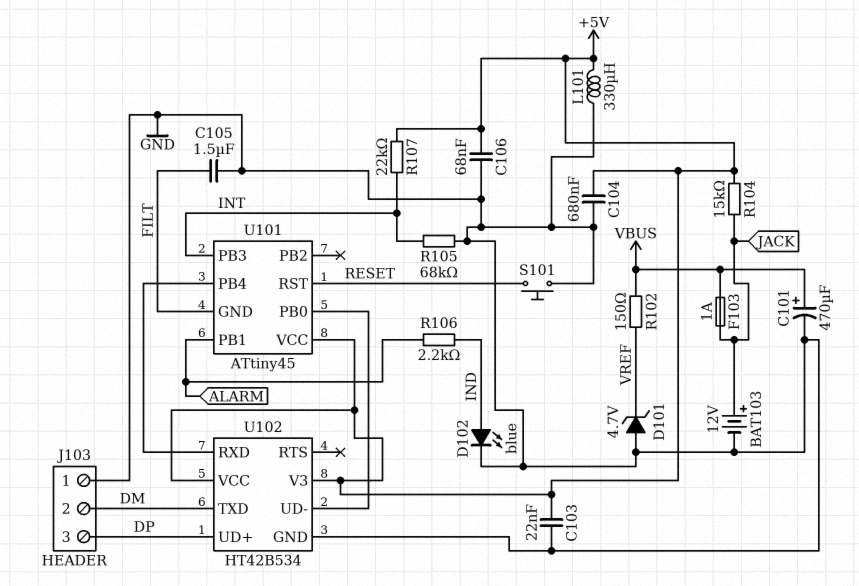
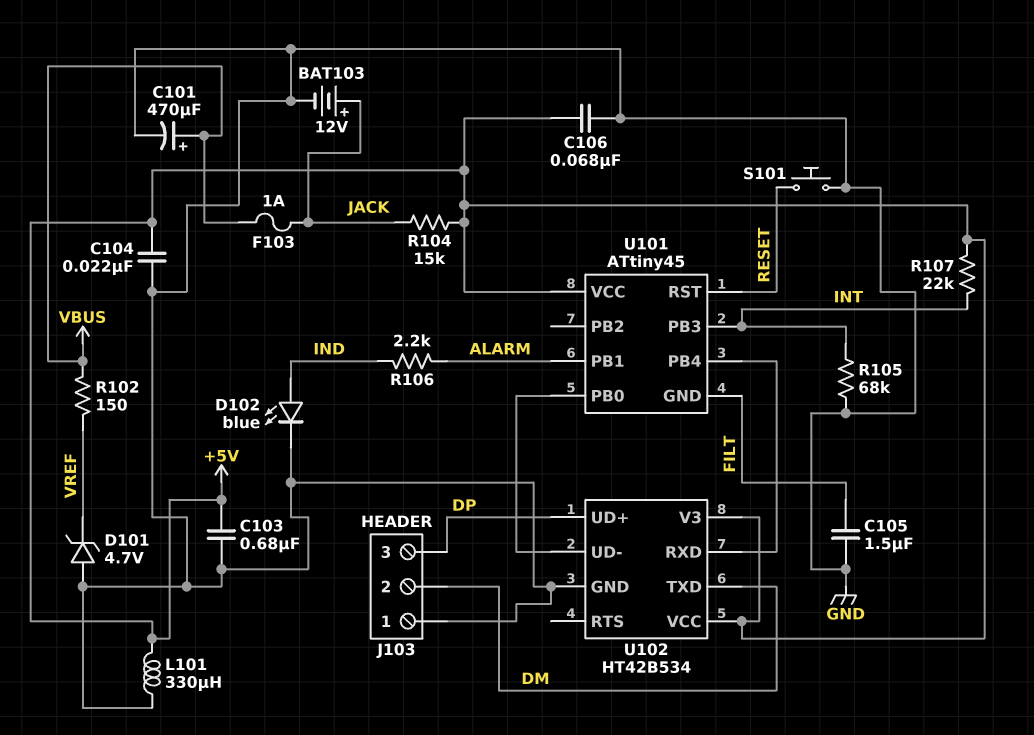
C103: 22nF (+5V, GND) -> 680nF (+5V, GND)
C104: 680nF (+5V, GND) -> 22nF (+5V, GND)

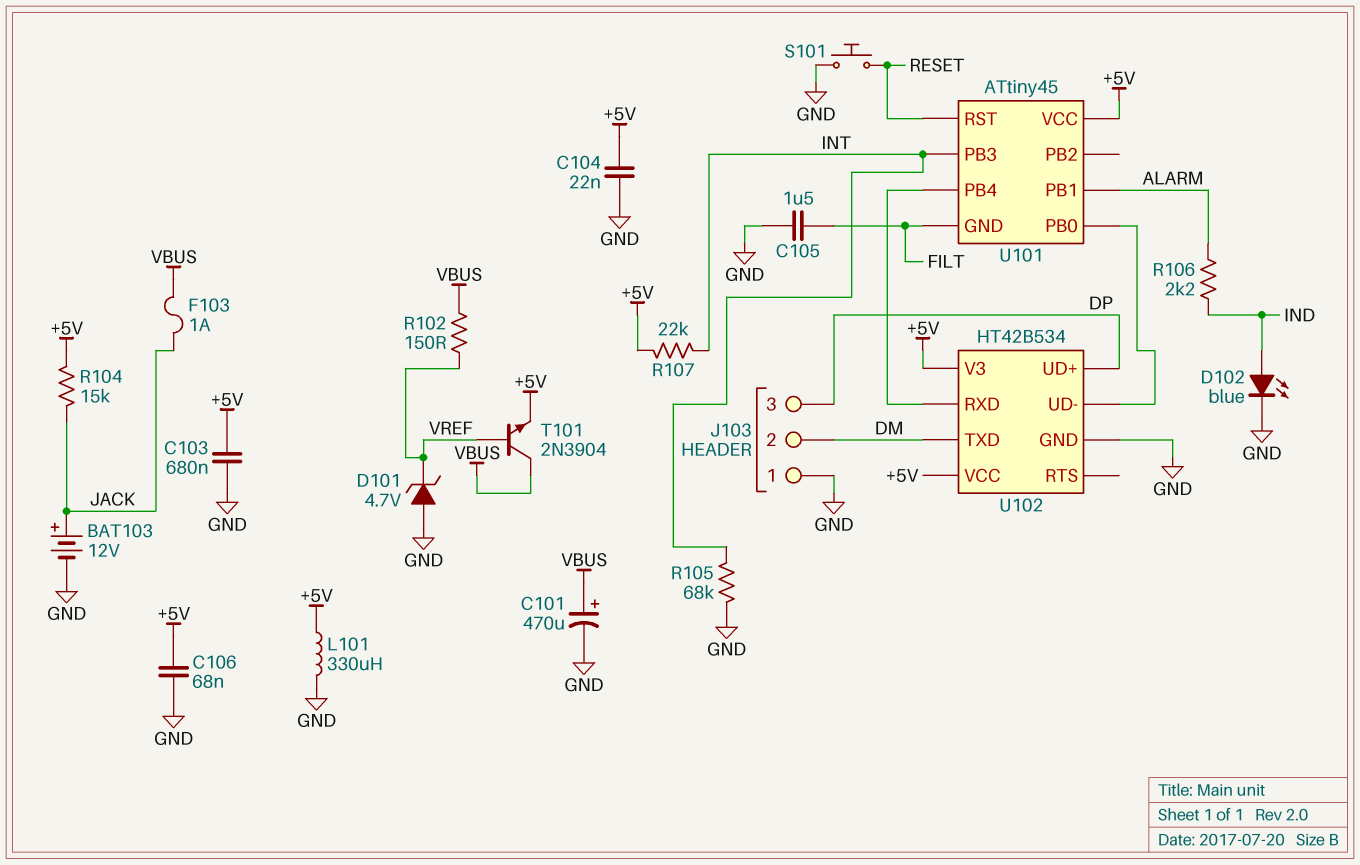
T101: none -> NPN 2N3904 (B VREF, C VBUS, E +5V)

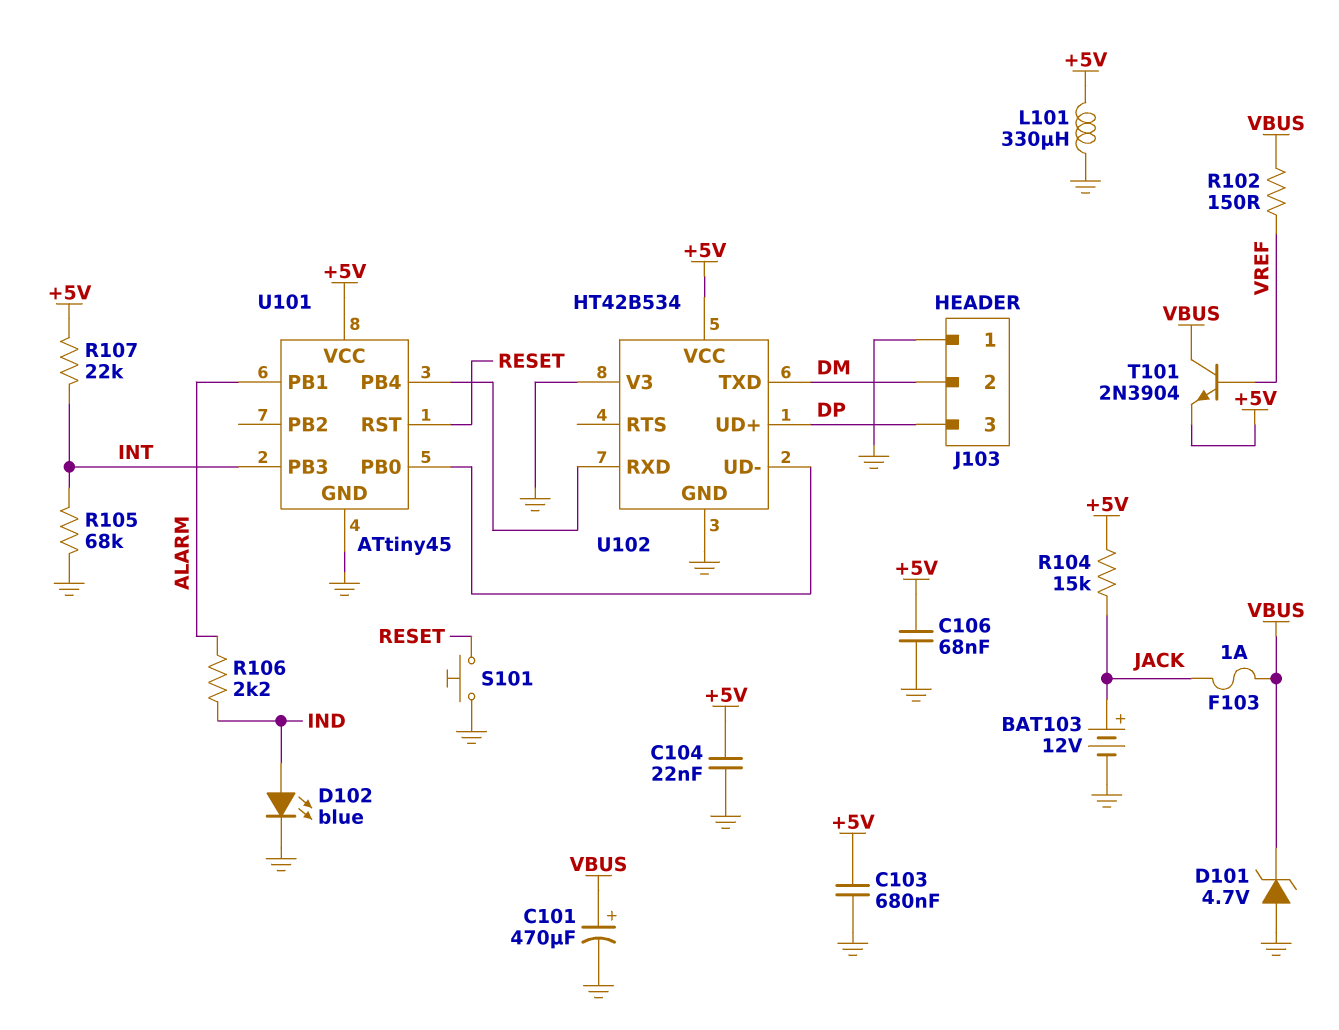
C105: 1.5uF (FILT, GND) -> none
D101: zener 4.7V (A GND, K VREF) -> zener 4.7V (A GND, K VBUS)
U101 pin GND: FILT -> GND
U102 pin V3: +5V -> GND

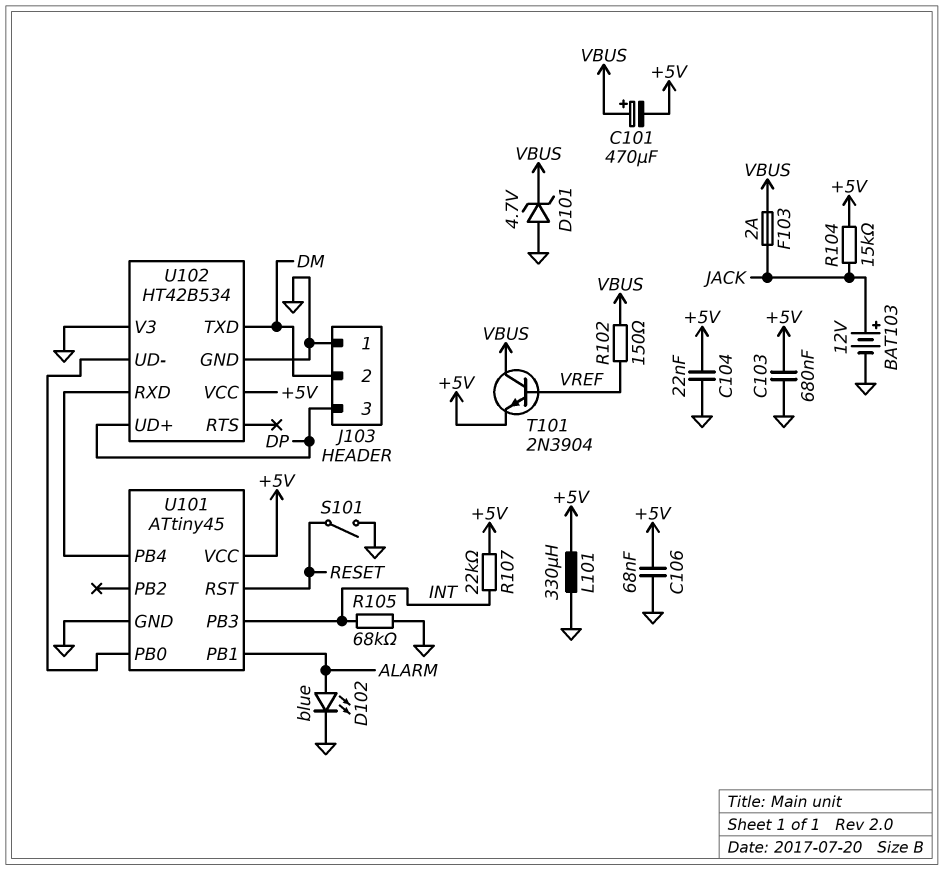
C101: 470uF (plus VBUS, minus GND) -> 470uF (plus VBUS, minus +5V)
D102: LED blue (A IND, K GND) -> LED blue (A ALARM, K GND)
F103: 1A (JACK, VBUS) -> 2A (JACK, VBUS)
R106: 2.2k (ALARM, IND) -> none
S101: button (GND, RESET) -> switch (GND, RESET)

